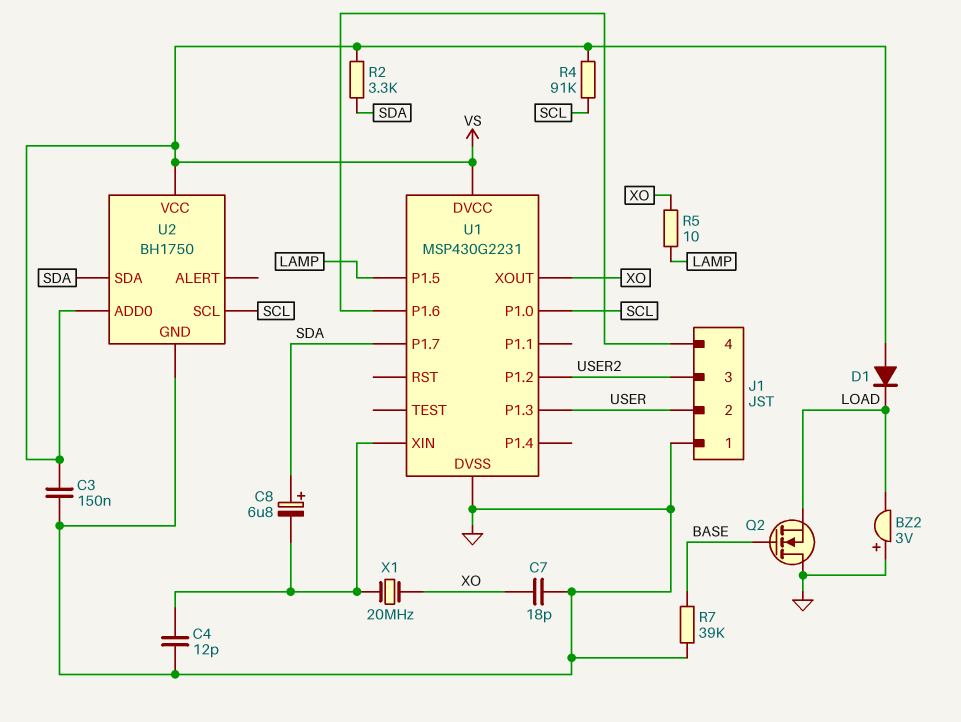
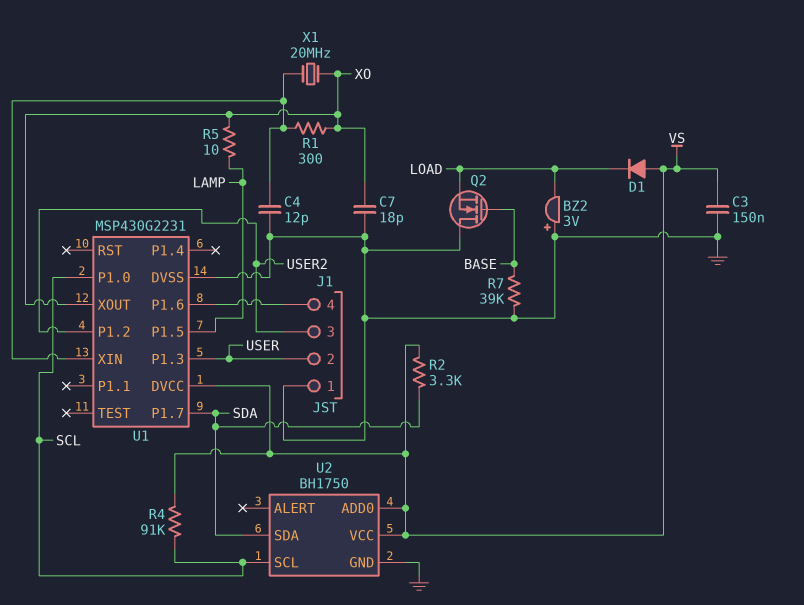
C8: 6.8uF (plus SDA, minus U1/XIN) -> none
R1: none -> 300 (U1/XIN, XO)

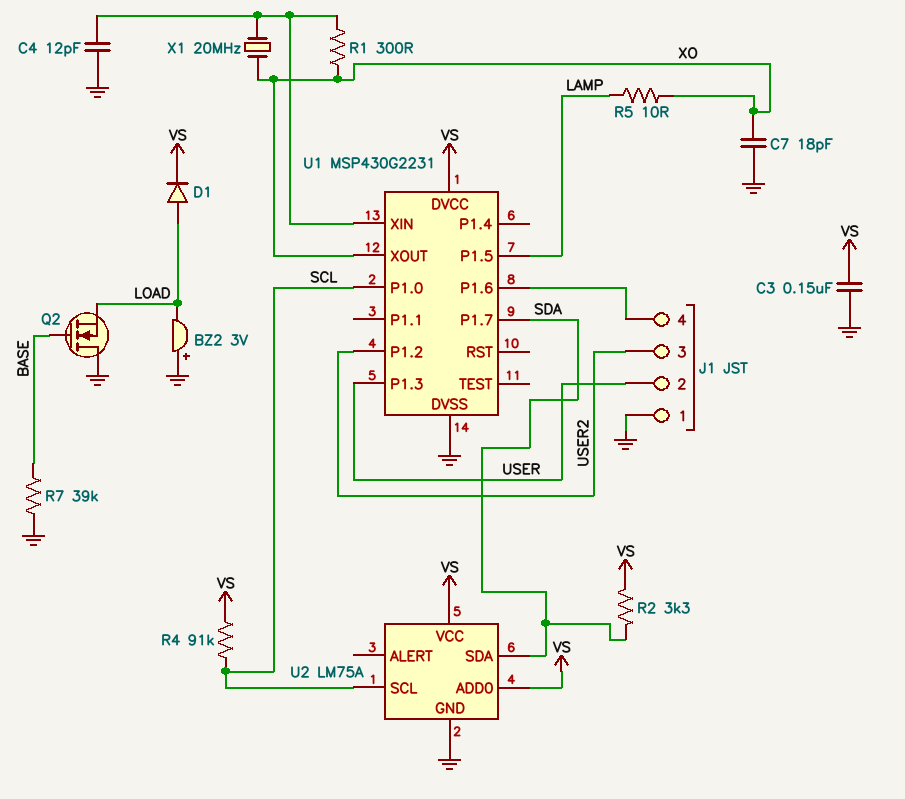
D1: diode (A VS, K LOAD) -> diode (A LOAD, K VS)
U2: BH1750 -> LM75A

